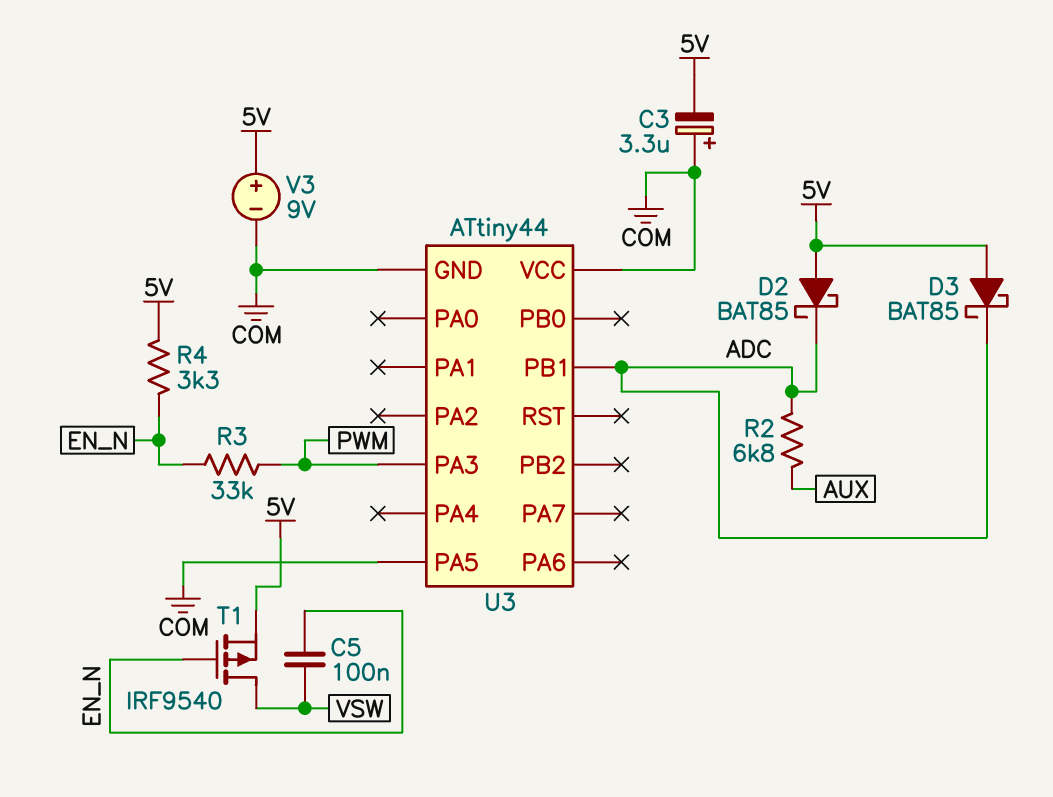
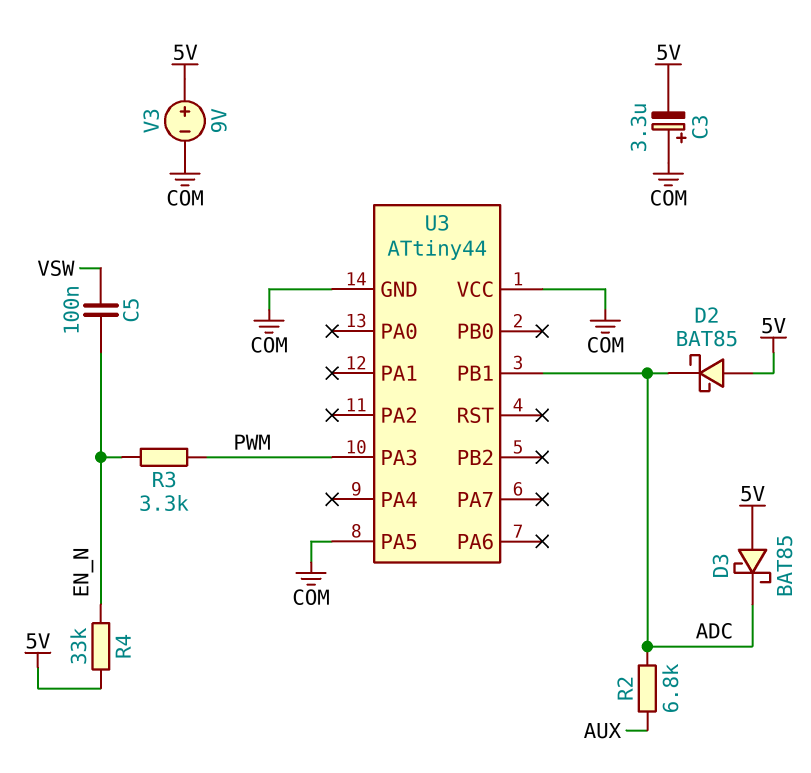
R3: 33k (EN_N, PWM) -> 3.3k (EN_N, PWM)
R4: 3.3k (5V, EN_N) -> 33k (5V, EN_N)
T1: PMOS IRF9540 (G EN_N, D VSW, S 5V) -> none

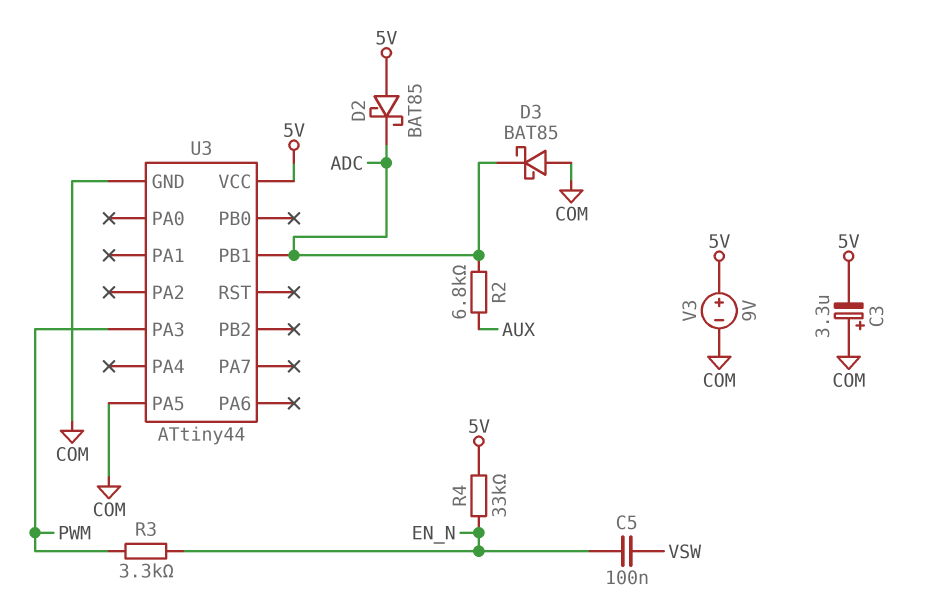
D3: schottky BAT85 (A 5V, K ADC) -> schottky BAT85 (A COM, K ADC)
U3 pin VCC: COM -> 5V

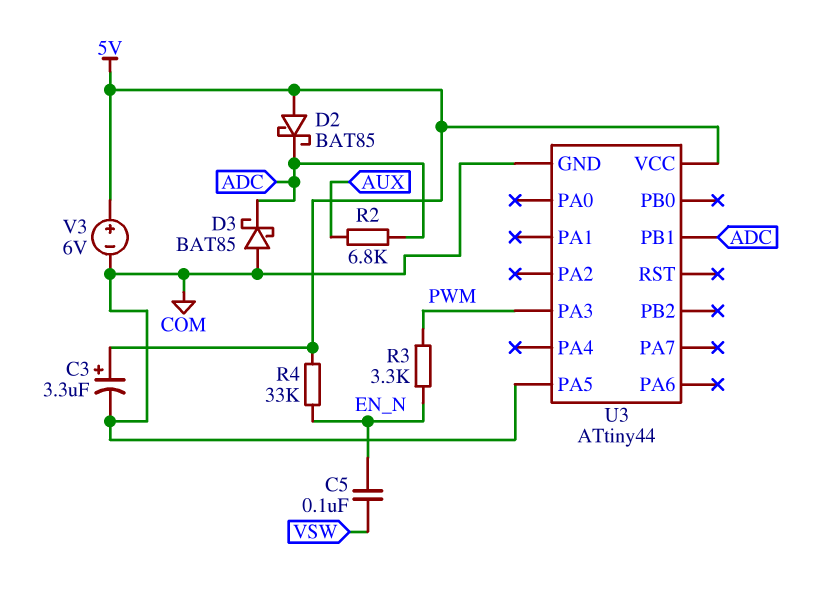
C3: 3.3uF (plus COM, minus 5V) -> 3.3uF (plus 5V, minus COM)
V3: 9V (plus 5V, minus COM) -> 6V (plus 5V, minus COM)

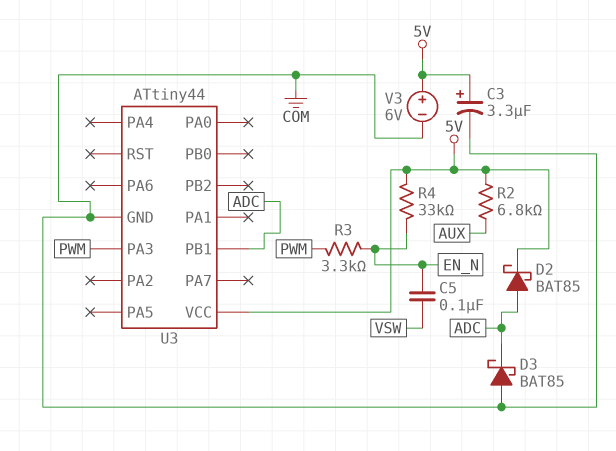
D2: schottky BAT85 (A 5V, K ADC) -> schottky BAT85 (A ADC, K 5V)
R2: 6.8k (ADC, AUX) -> 6.8k (5V, AUX)
U3 pin PA5: COM -> none

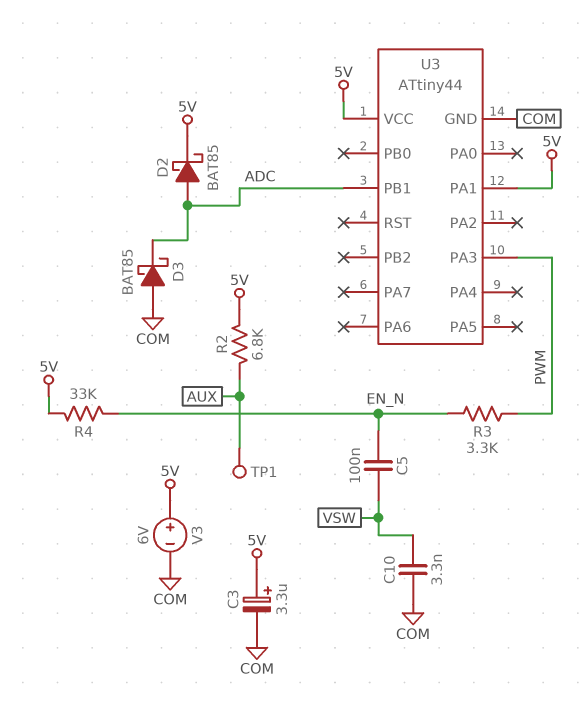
C10: none -> 3.3nF (COM, VSW)
TP1: none -> test point (AUX)
U3 pin PA1: none -> 5V

